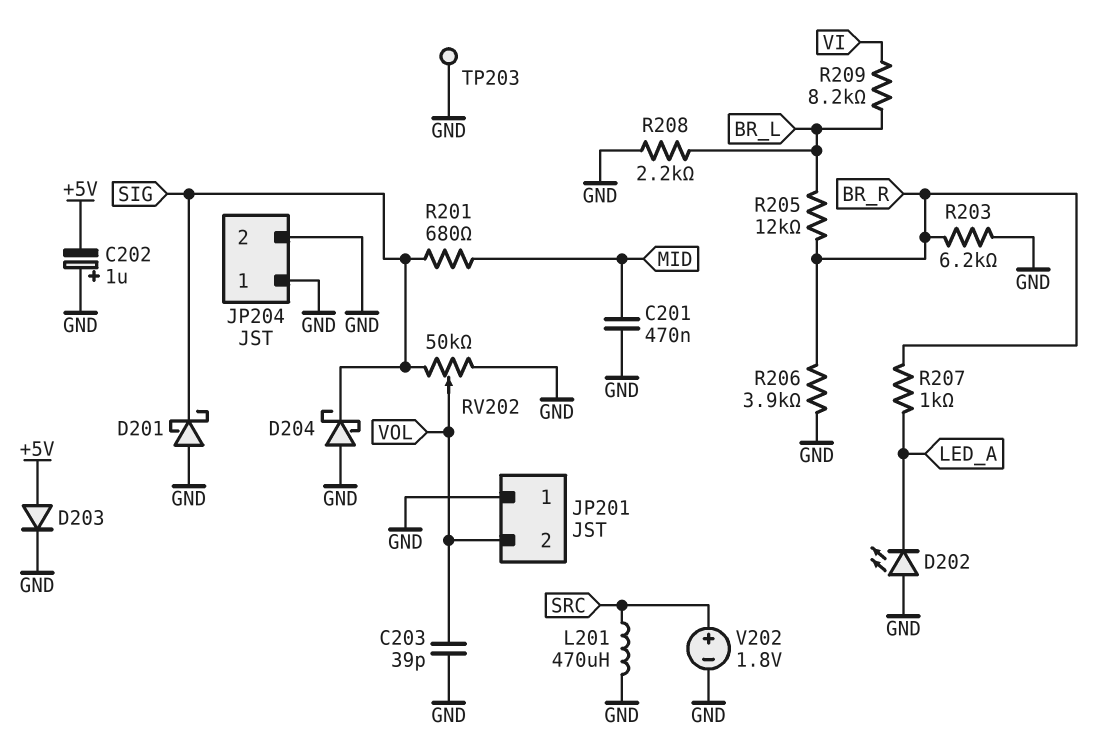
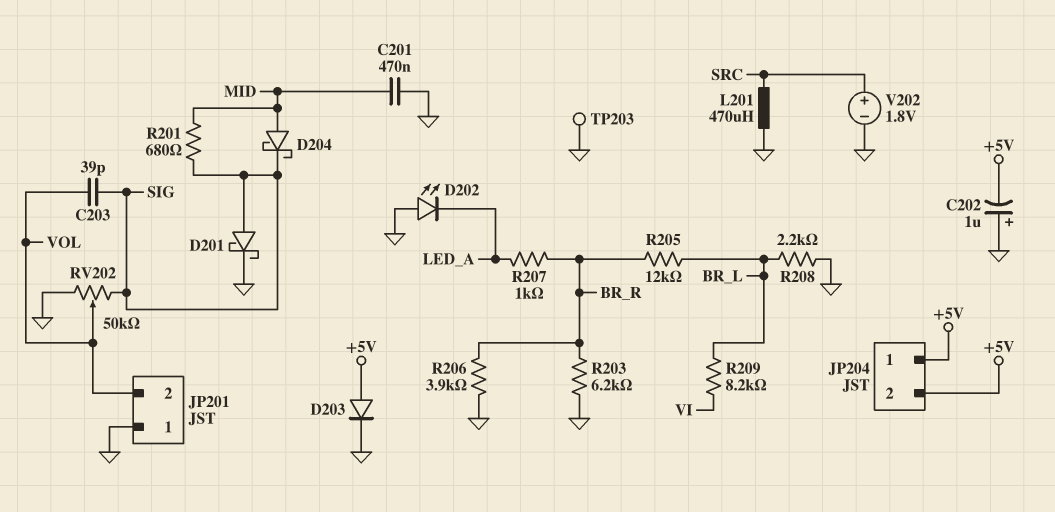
C203: 39pF (GND, VOL) -> 39pF (SIG, VOL)
D201: schottky (A GND, K SIG) -> schottky (A SIG, K GND)
D204: schottky (A GND, K SIG) -> schottky (A MID, K SIG)
JP204 pin 1: GND -> +5V
JP204 pin 2: GND -> +5V

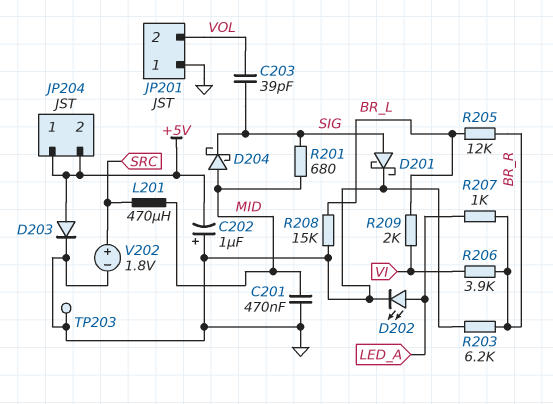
D202: LED (A GND, K LED_A) -> LED (A LED_A, K GND)
L201: 470uH (GND, SRC) -> 470uH (MID, SRC)
R206: 3.9k (BR_R, GND) -> 3.9k (BR_R, VI)
R208: 2.2k (BR_L, GND) -> 15k (BR_L, GND)
R209: 8.2k (BR_L, VI) -> 2k (BR_L, VI)
RV202: 50k (GND, SIG, wiper VOL) -> none

